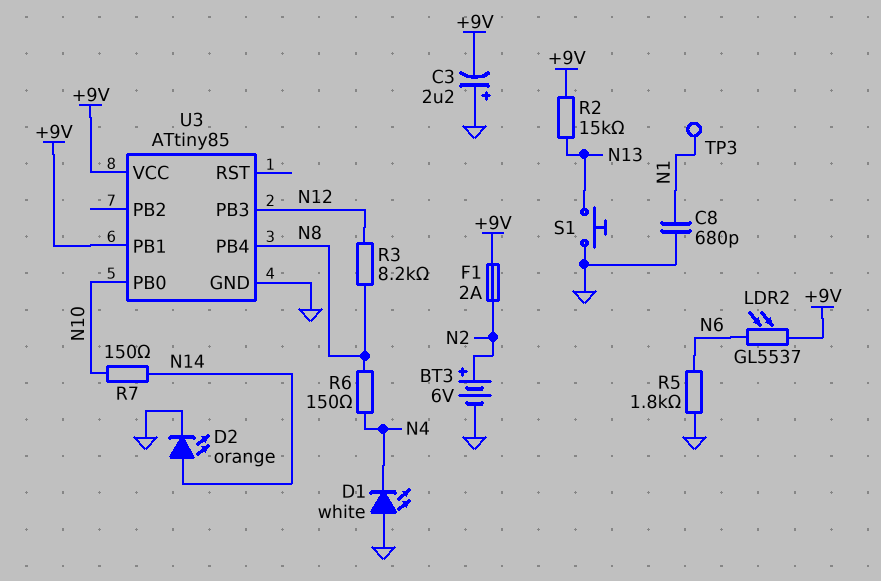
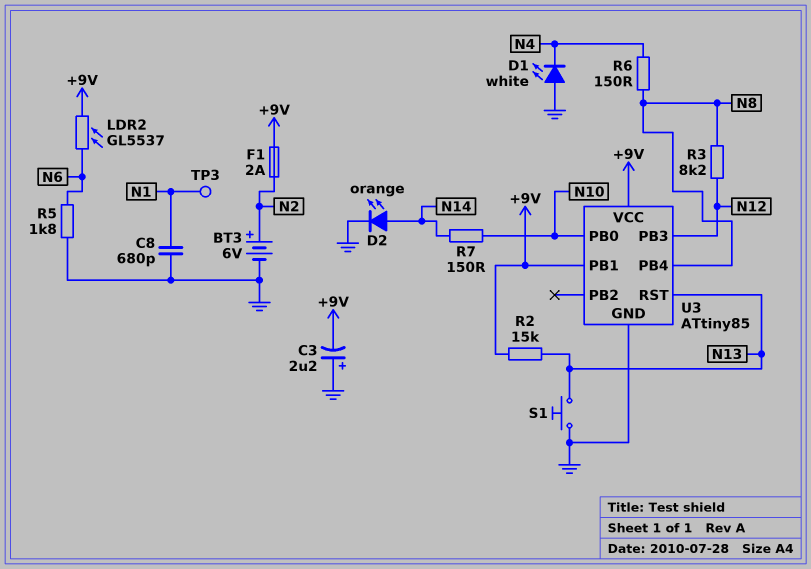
U3 pin RST: none -> N13

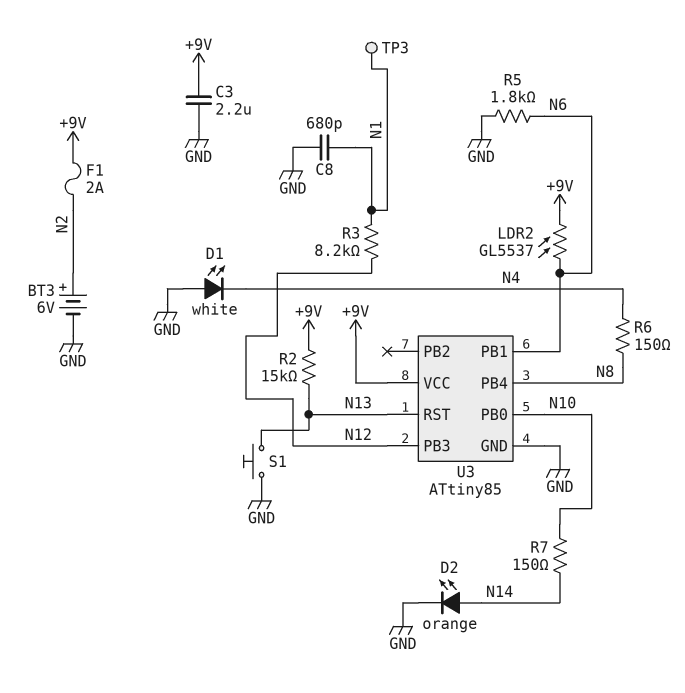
C3: 2.2uF (plus GND, minus +9V) -> 2.2uF (+9V, GND)
R3: 8.2k (N8, N12) -> 8.2k (N1, N12)
U3 pin PB1: +9V -> N6

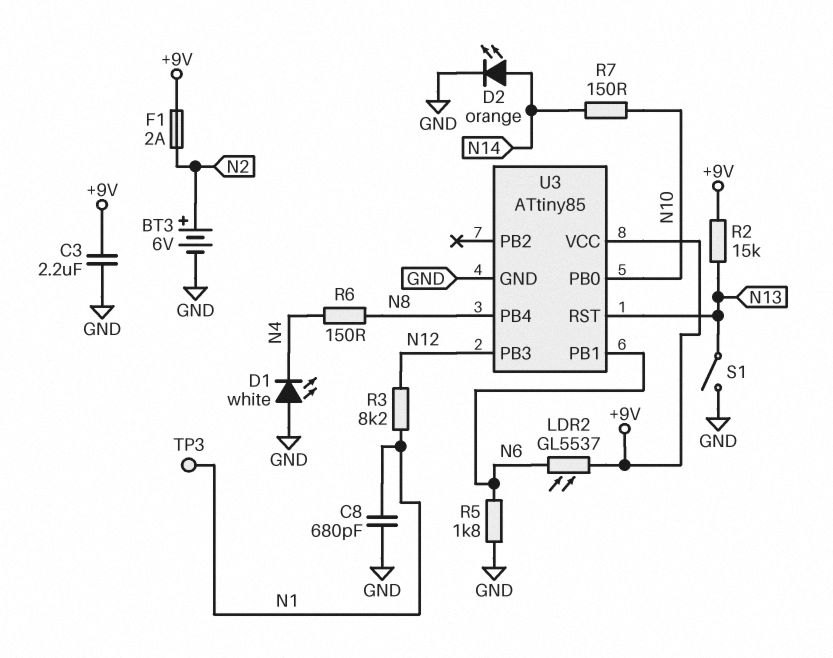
S1: button (GND, N13) -> switch (GND, N13)

